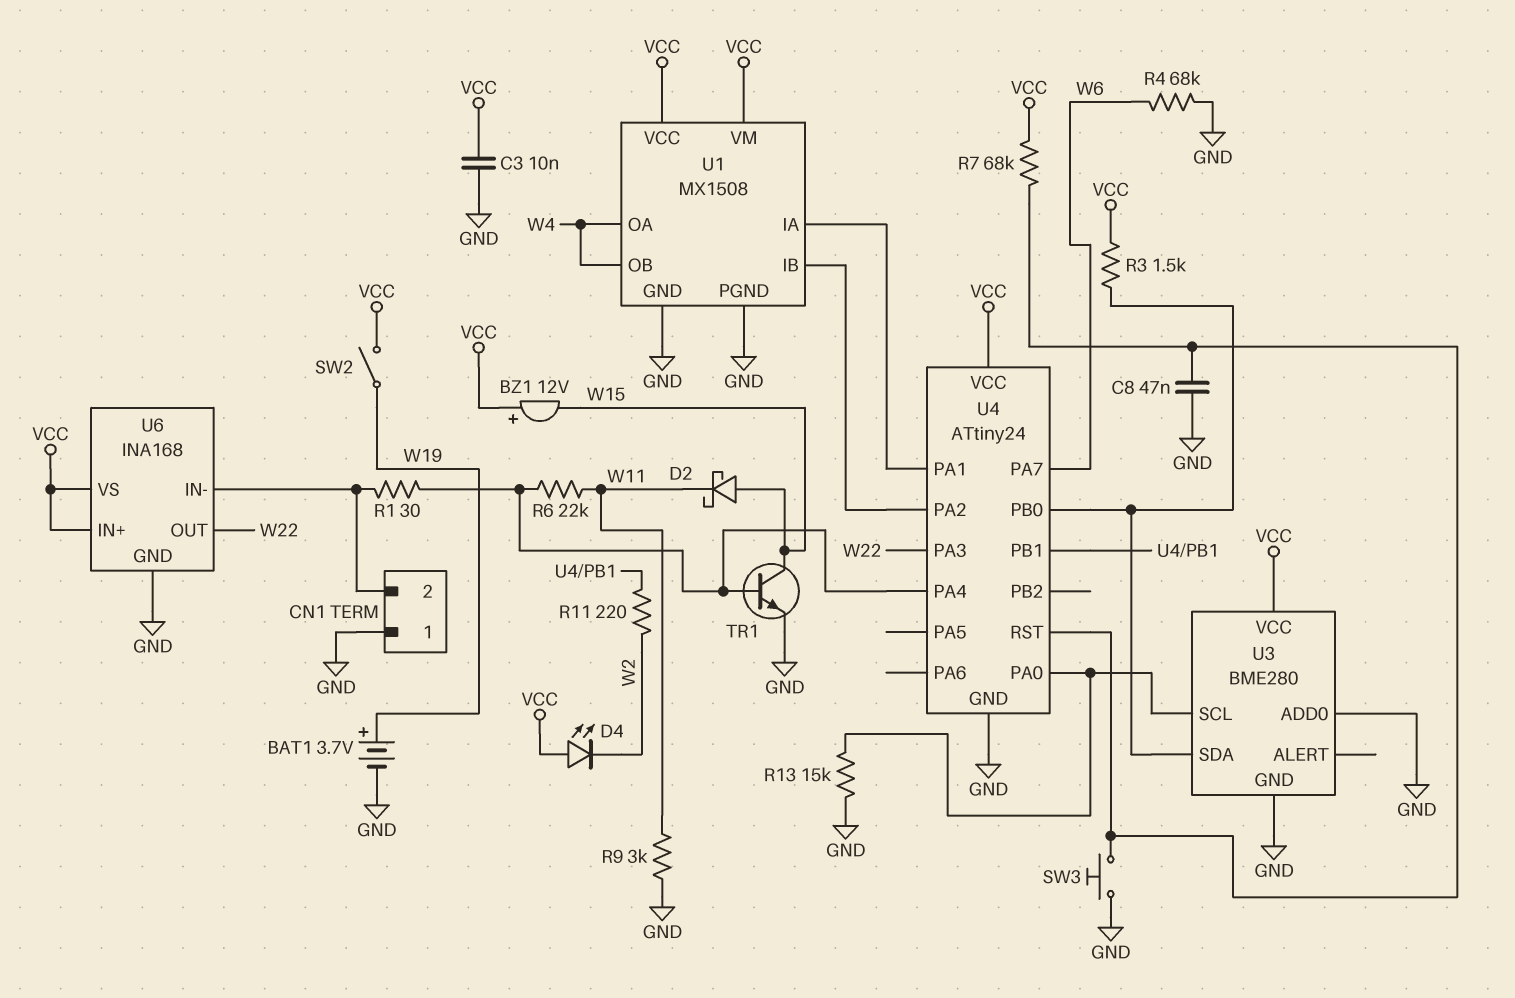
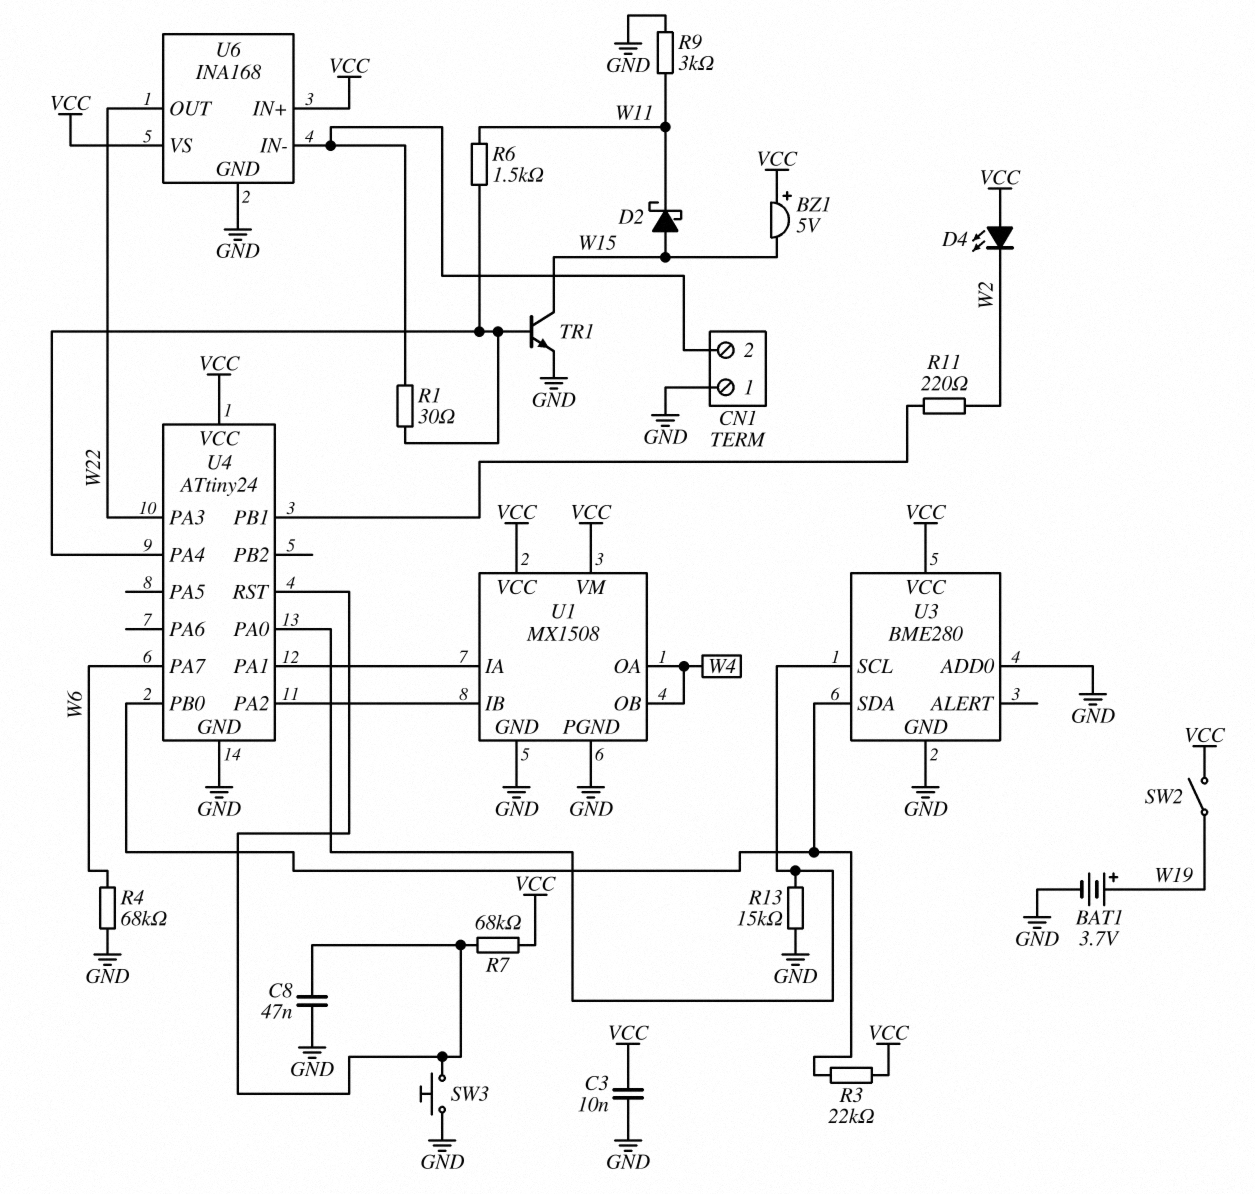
BZ1: buzzer 12V (plus VCC, minus W15) -> buzzer 5V (plus VCC, minus W15)
R3: 1.5k (U3/SDA, VCC) -> 22k (U3/SDA, VCC)
R6: 22k (U4/PA4, W11) -> 1.5k (U4/PA4, W11)

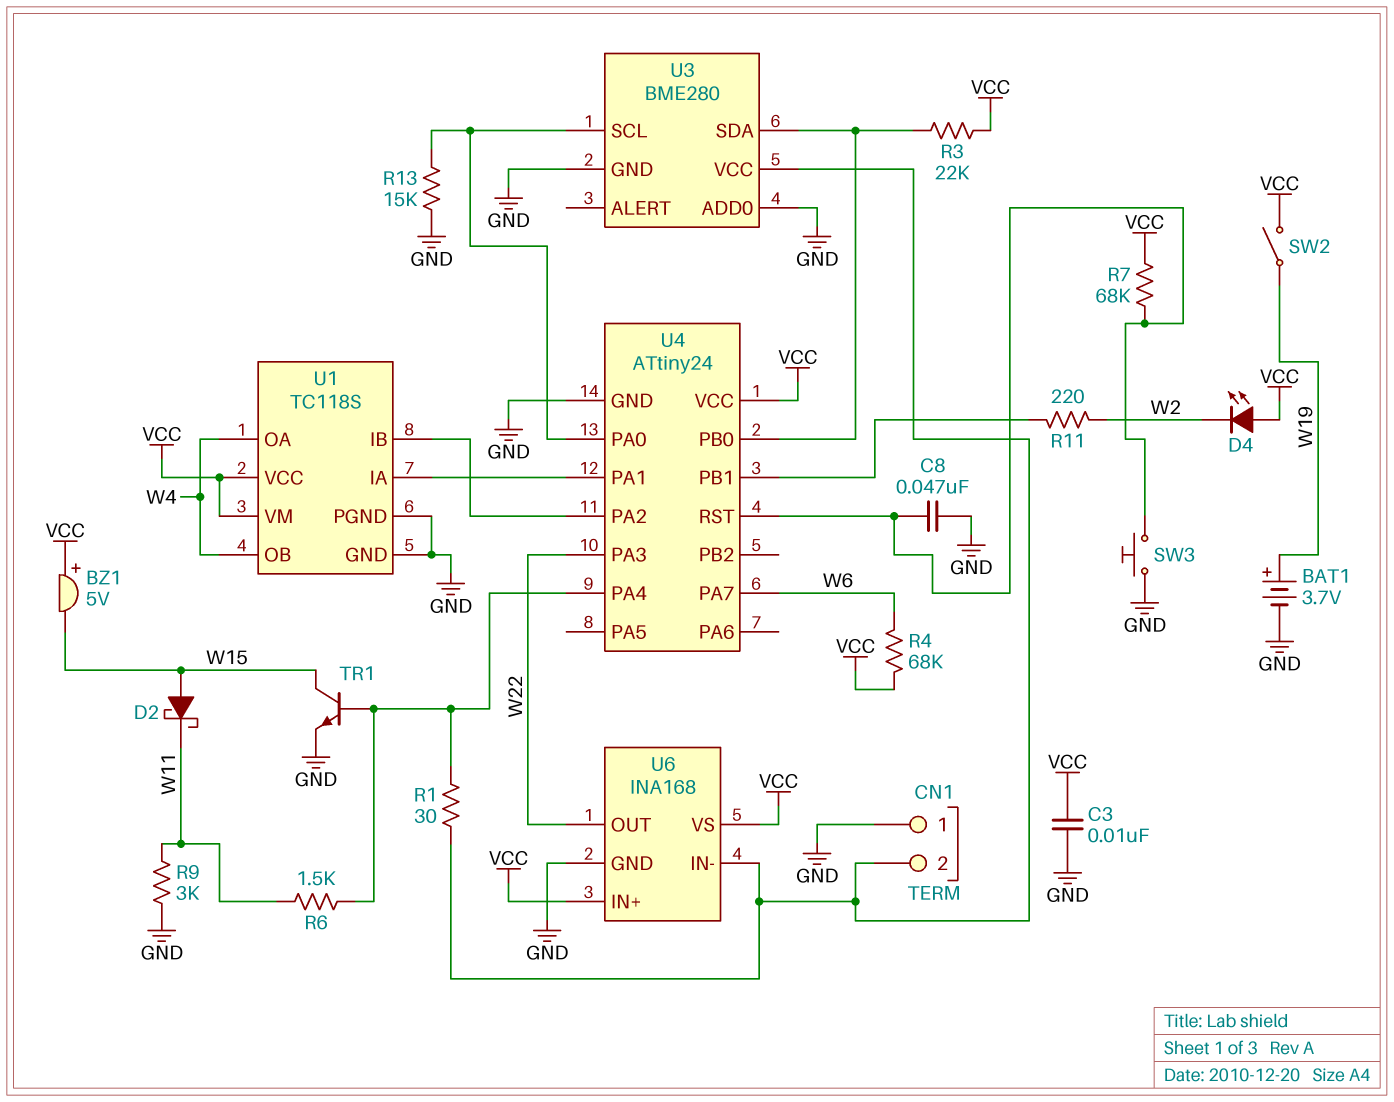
R4: 68k (GND, W6) -> 68k (VCC, W6)
U1: MX1508 -> TC118S
U3 pin VCC: VCC -> CN1/2

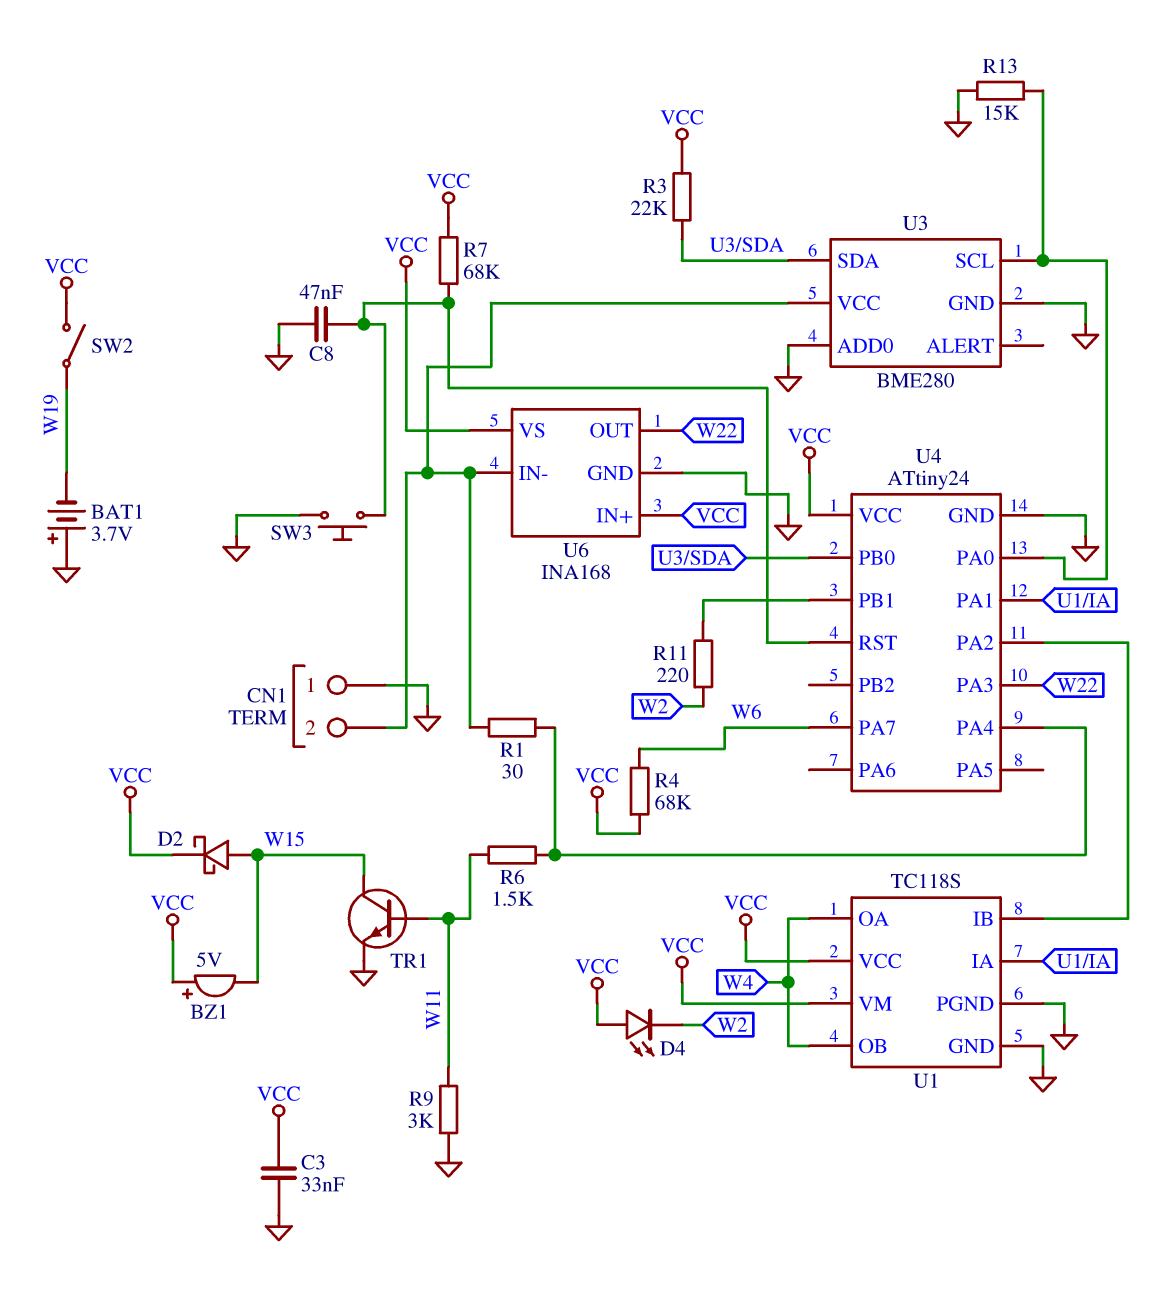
BAT1: 3.7V (plus W19, minus GND) -> 3.7V (plus GND, minus W19)
C3: 10nF (GND, VCC) -> 33nF (GND, VCC)
D2: schottky (A W15, K W11) -> schottky (A W15, K VCC)
TR1: NPN (B U4/PA4, C W15, E GND) -> NPN (B W11, C W15, E GND)

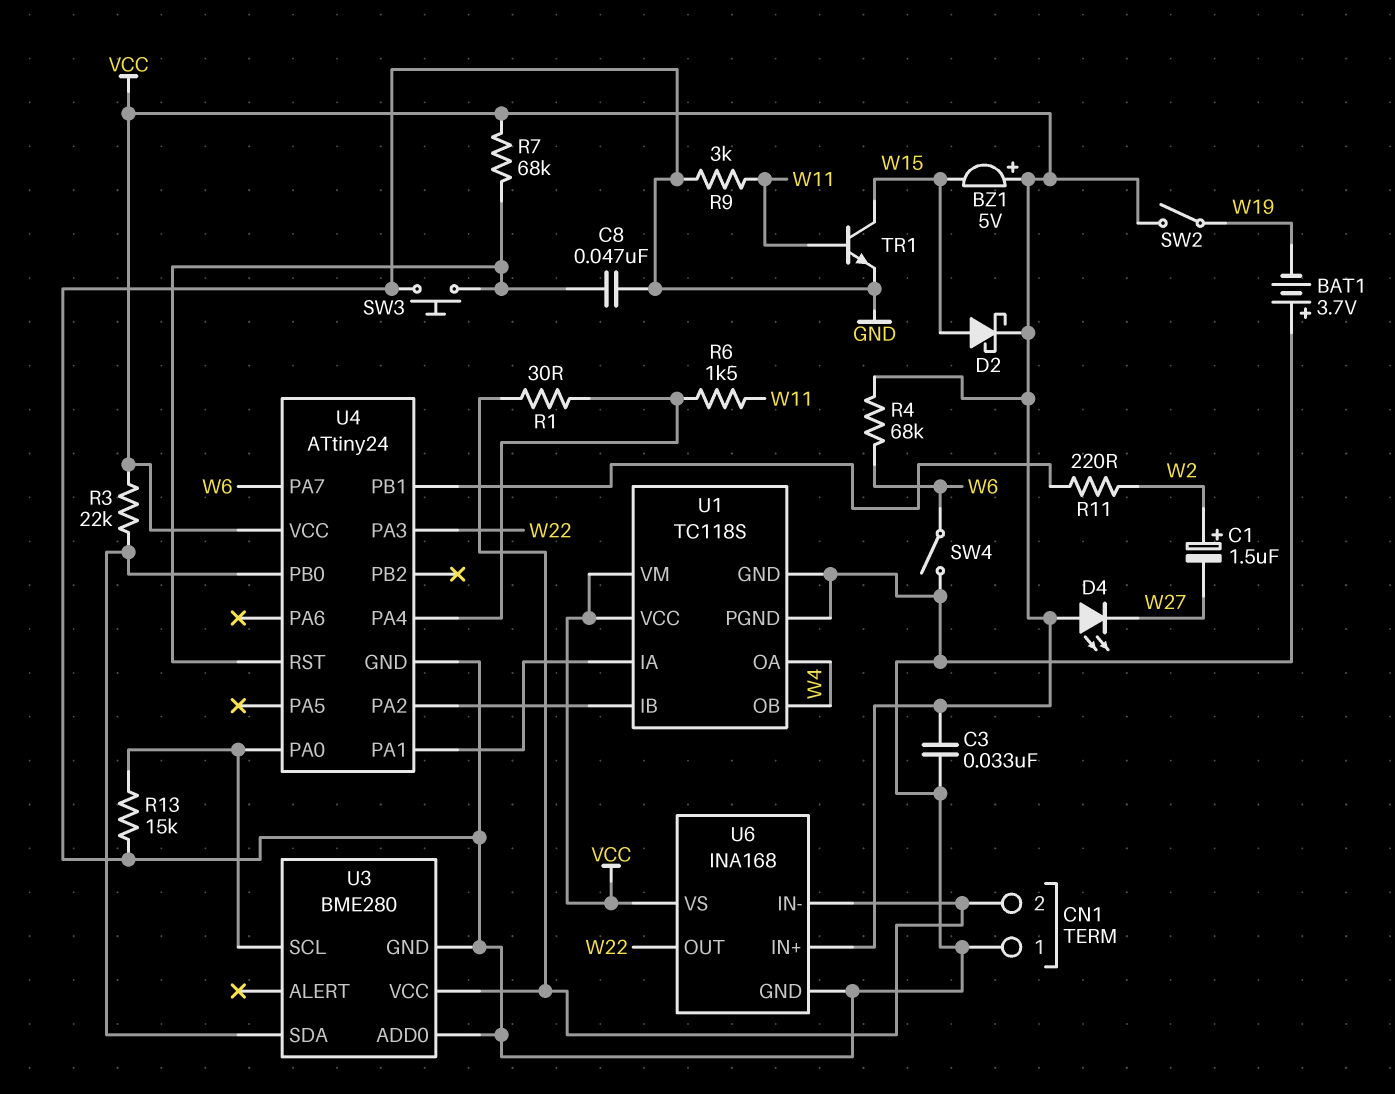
C1: none -> 1.5uF (plus W2, minus W27)
D4: LED (A VCC, K W2) -> LED (A VCC, K W27)
SW4: none -> switch (GND, W6)

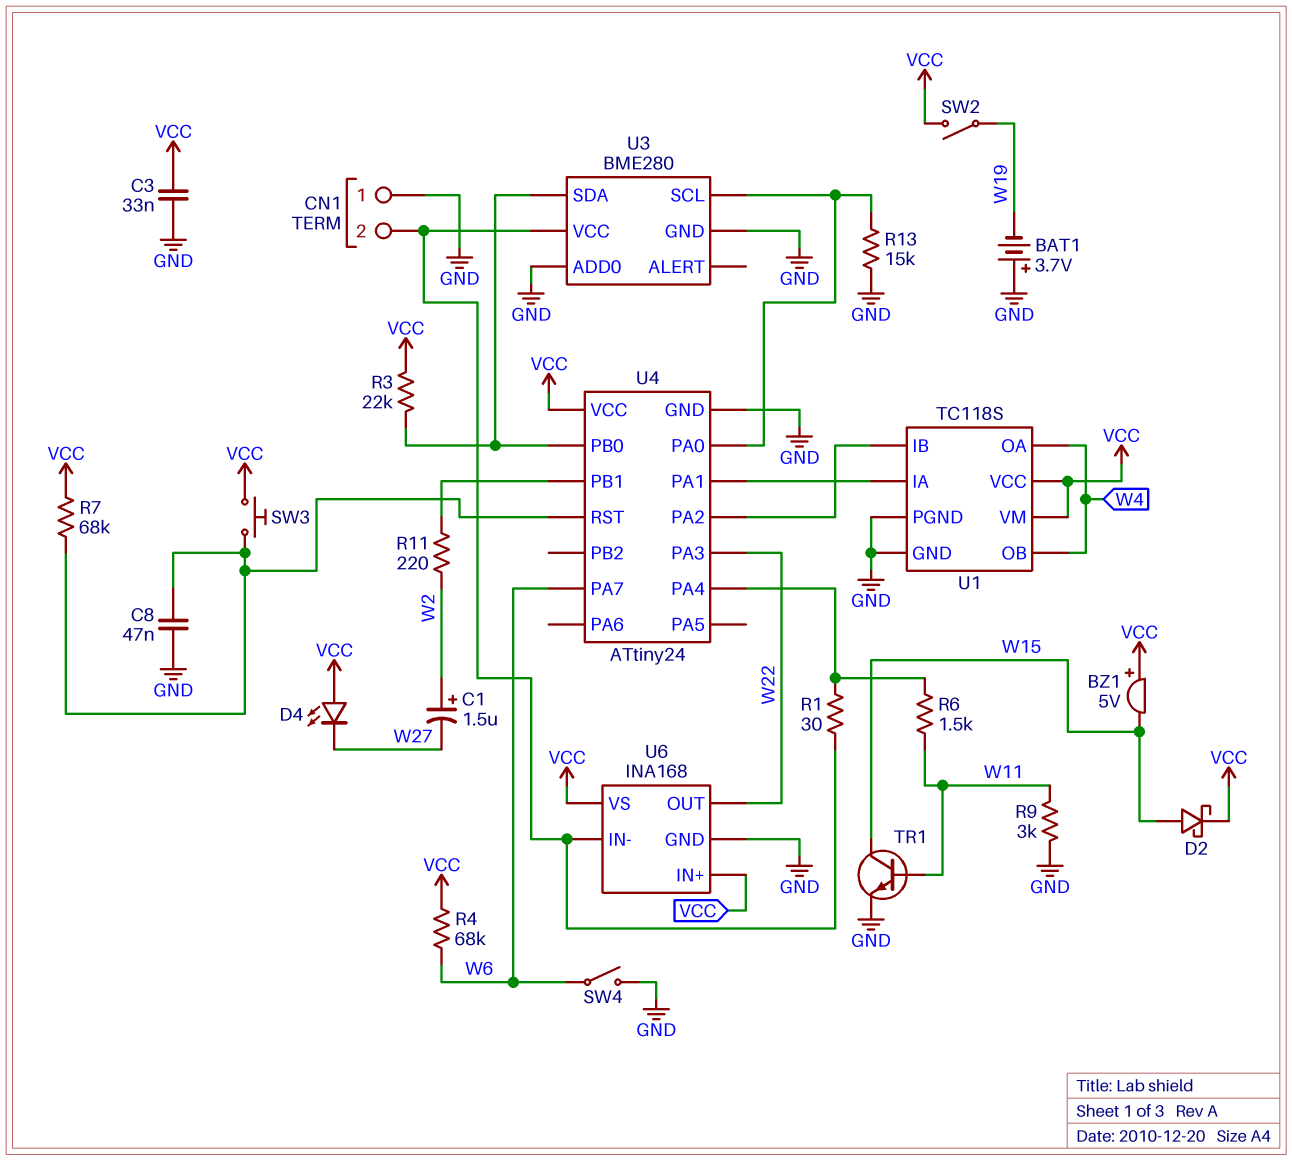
SW3: button (GND, U4/RST) -> button (U4/RST, VCC)

